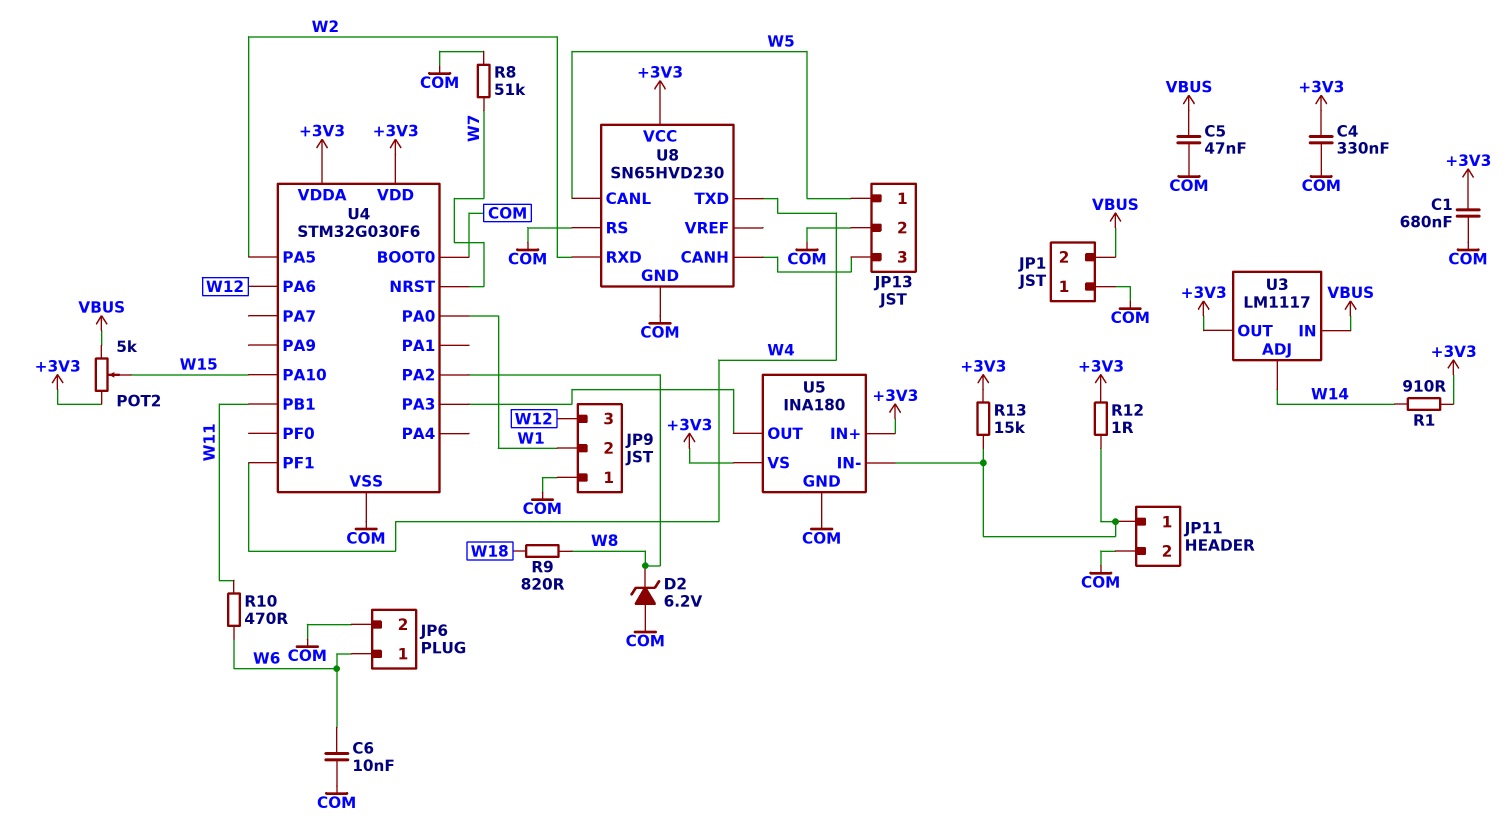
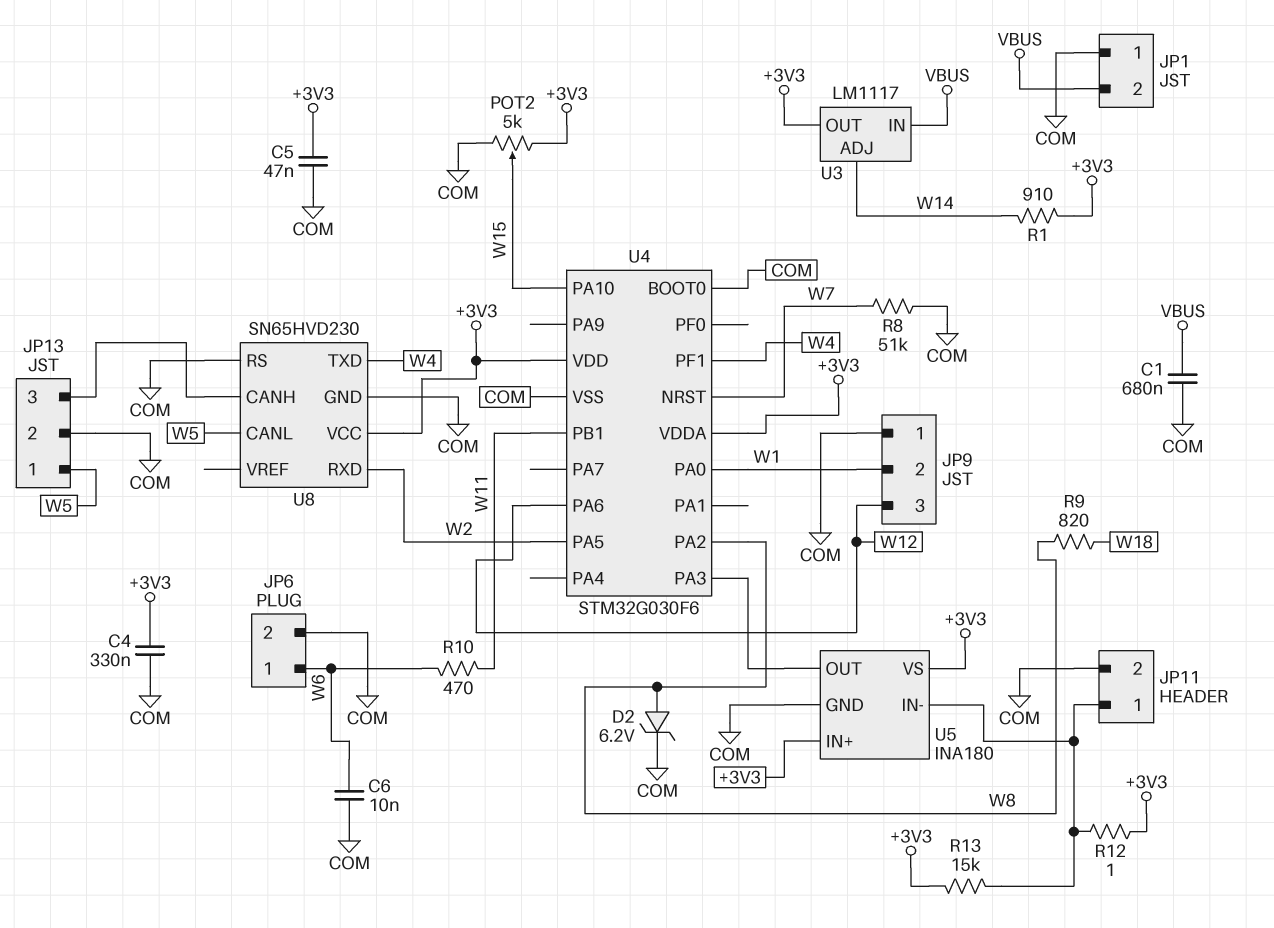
C1: 680nF (+3V3, COM) -> 680nF (COM, VBUS)
C5: 47nF (COM, VBUS) -> 47nF (+3V3, COM)
D2: zener 6.2V (A COM, K W8) -> zener 6.2V (A W8, K COM)
POT2: 5k (+3V3, VBUS, wiper W15) -> 5k (+3V3, COM, wiper W15)

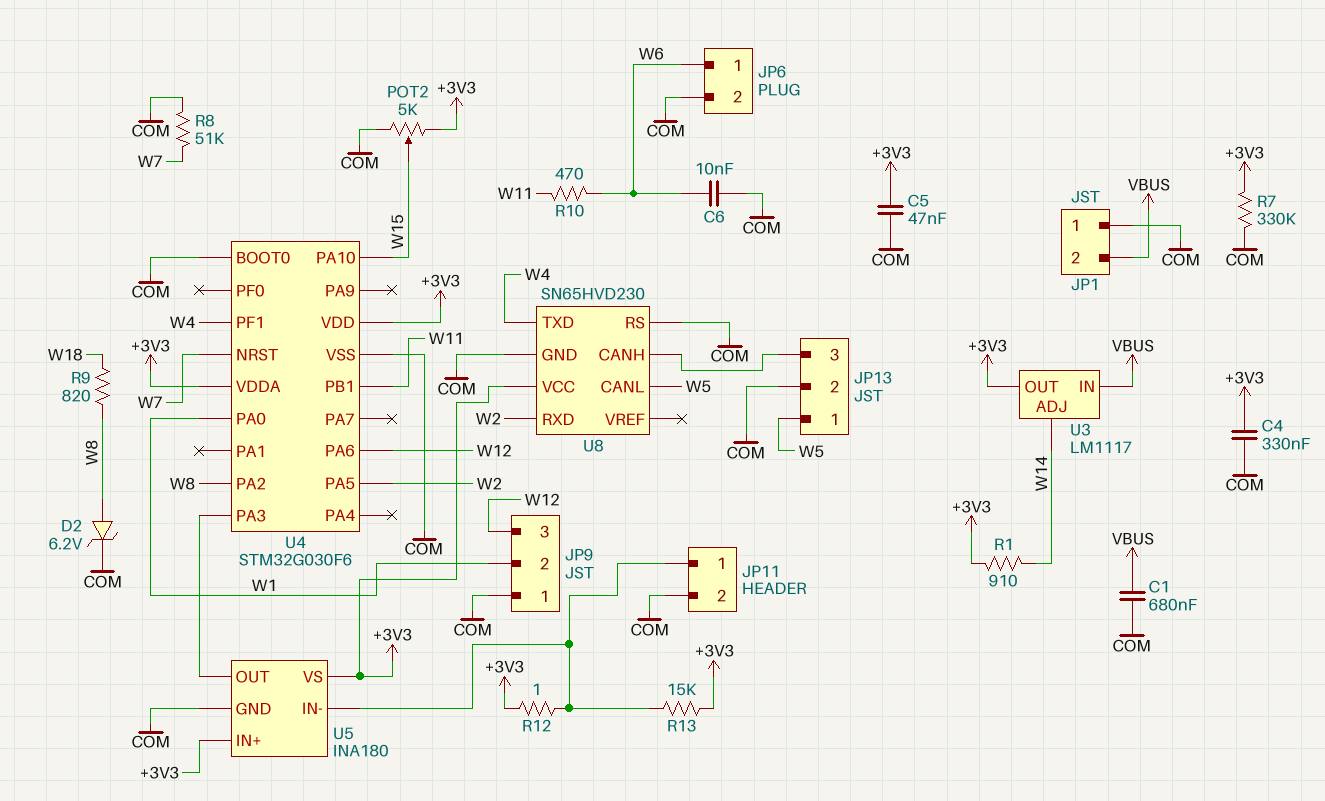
R7: none -> 330k (+3V3, COM)

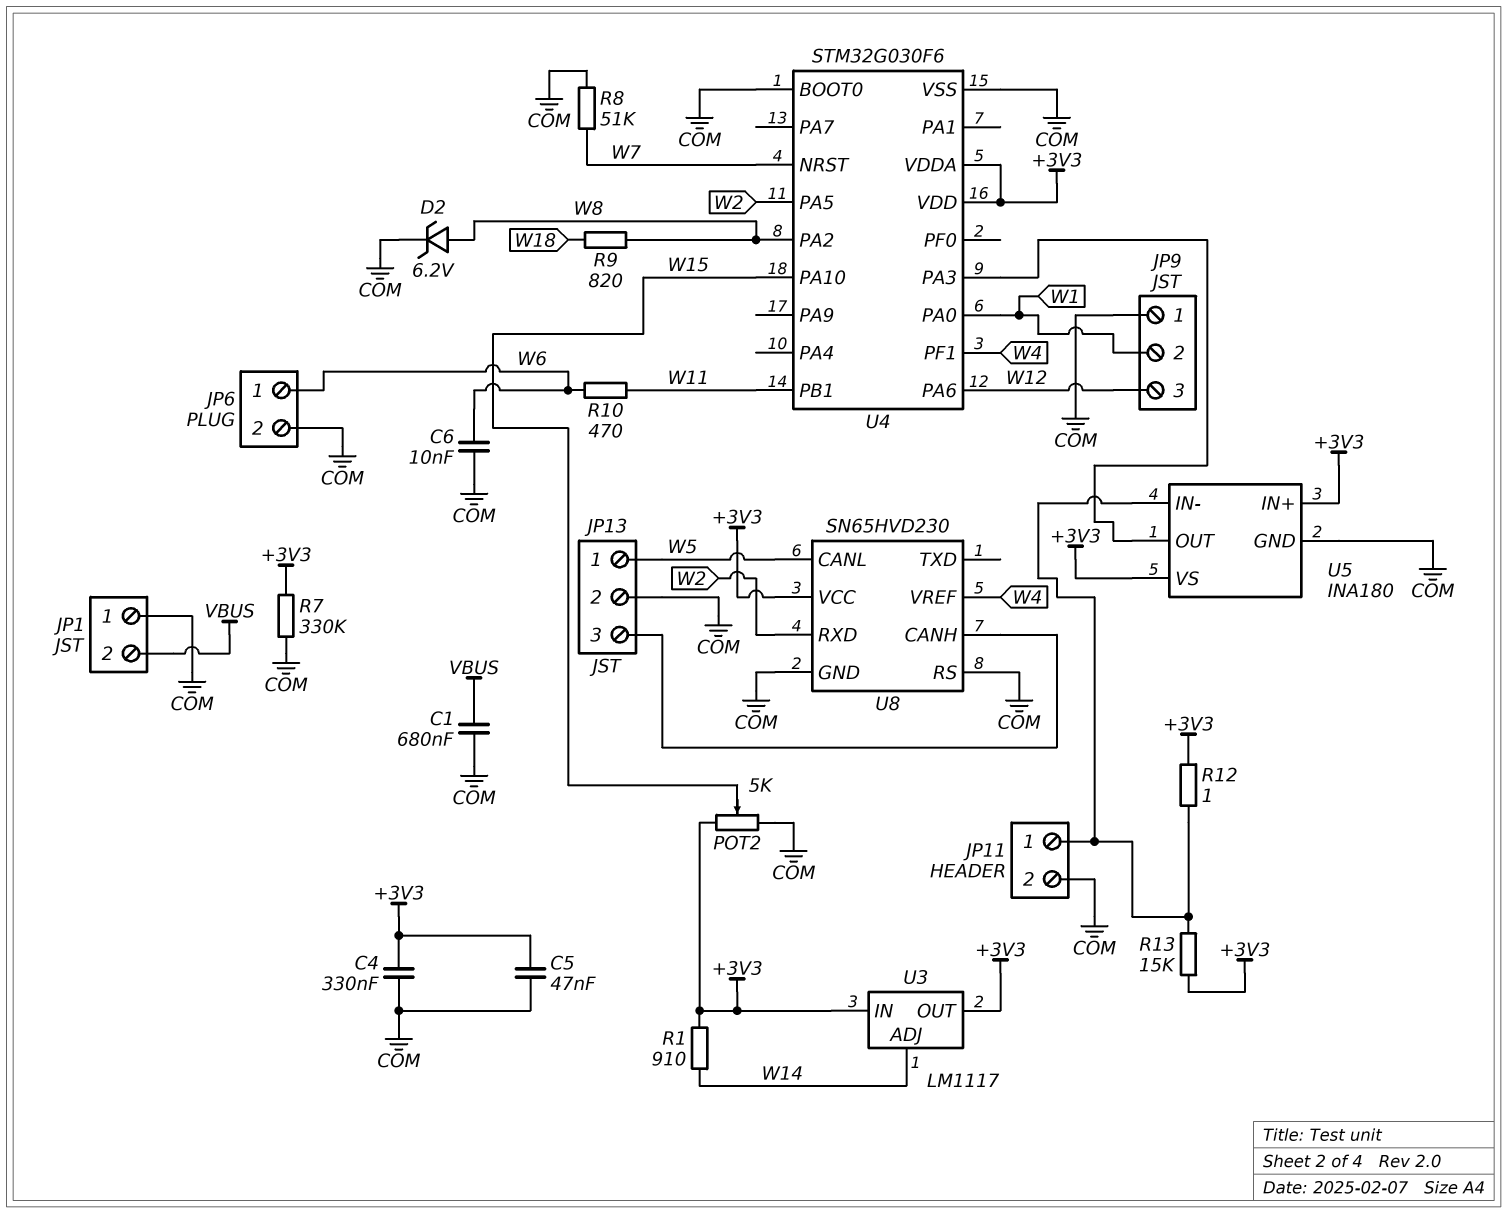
U3 pin IN: VBUS -> +3V3
U8 pin TXD: W4 -> none
U8 pin VREF: none -> W4

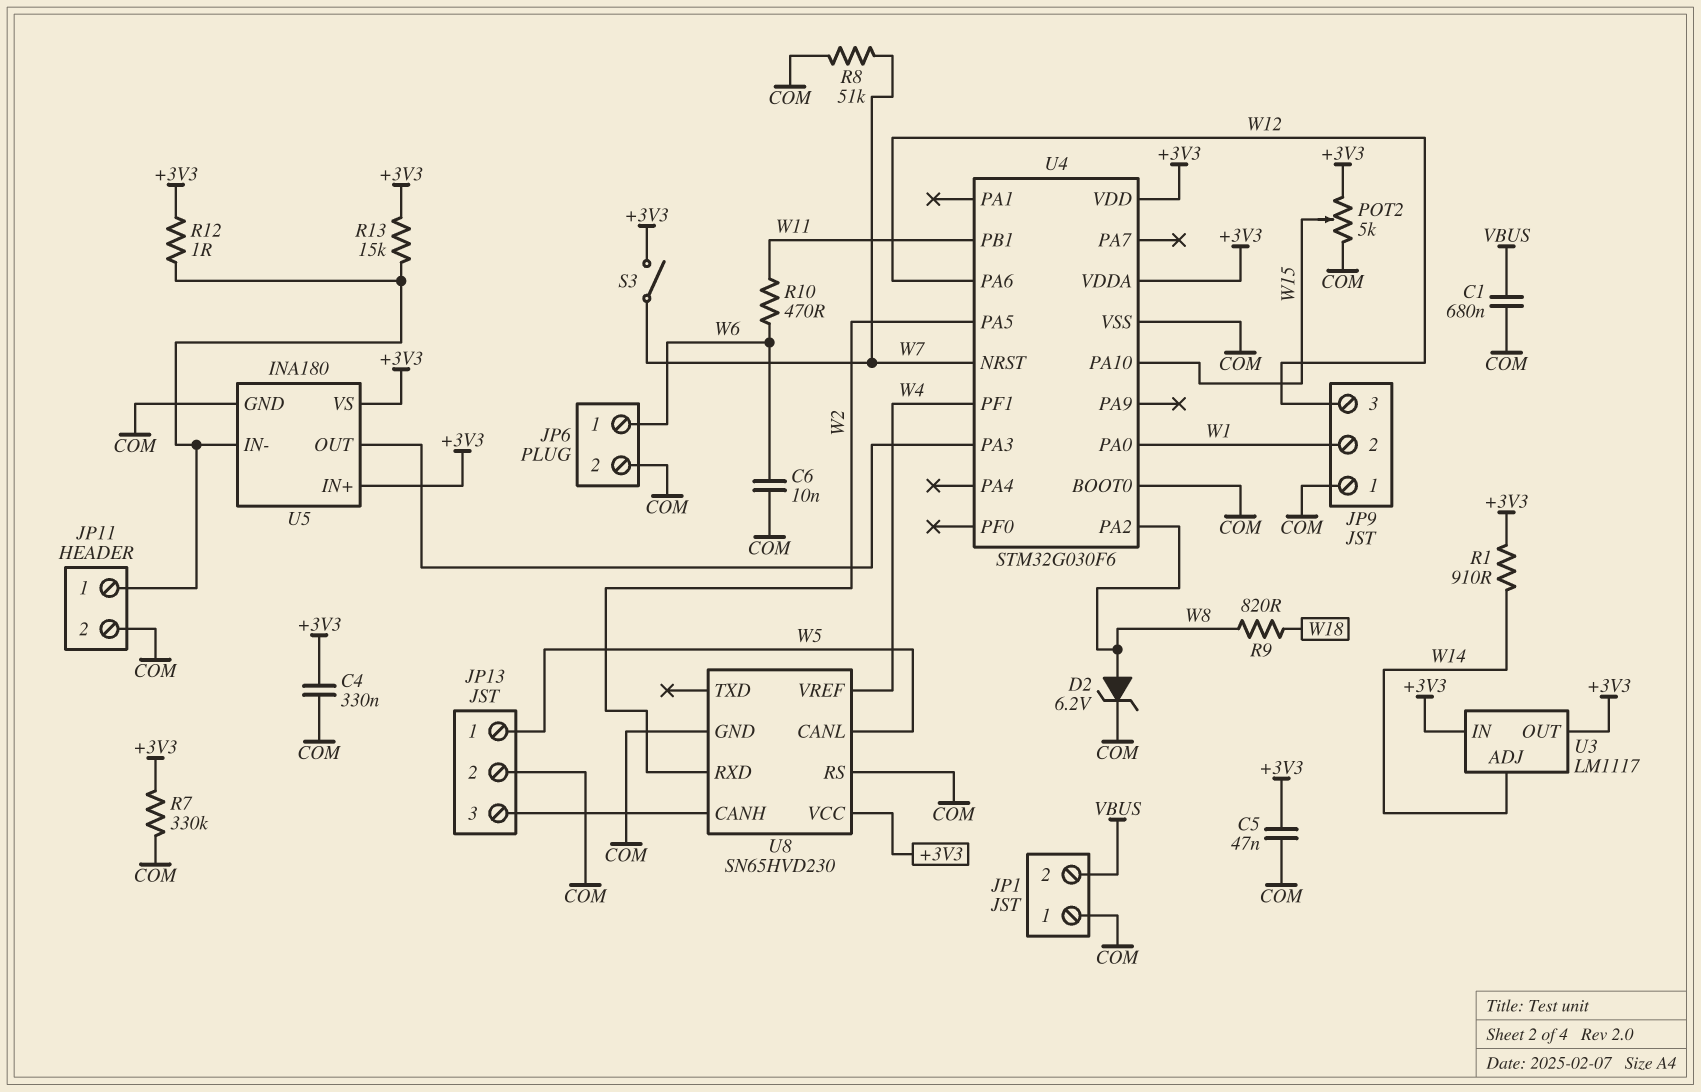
S3: none -> switch (+3V3, W7)

